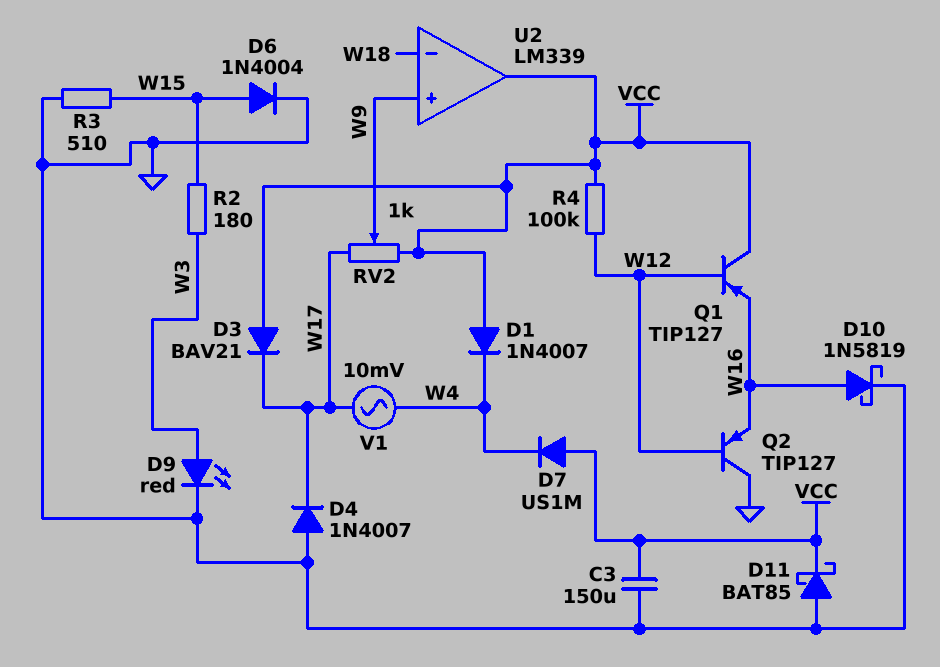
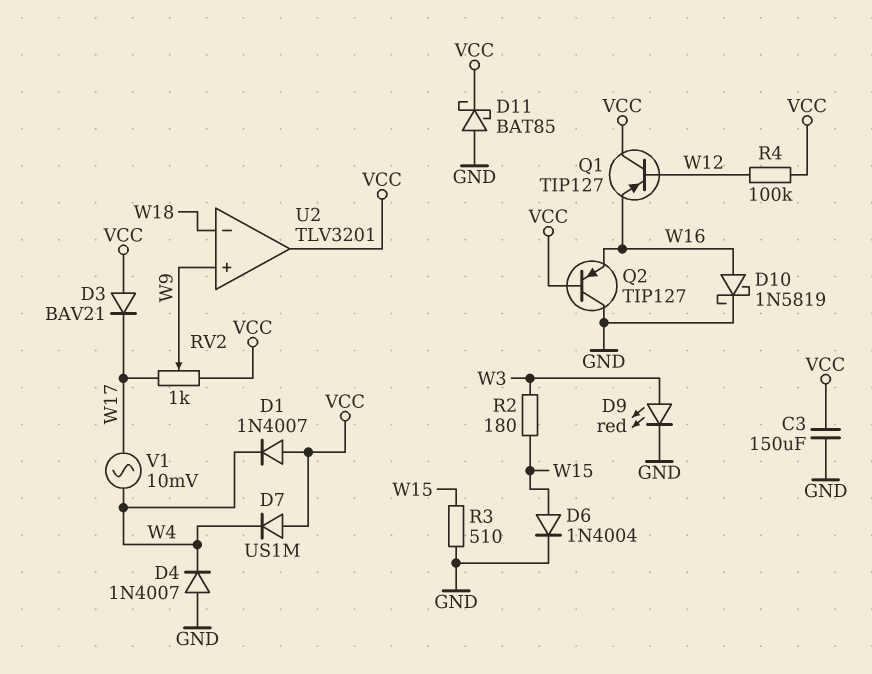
D4: diode 1N4007 (A GND, K W17) -> diode 1N4007 (A GND, K W4)
Q2: PNP TIP127 (B W12, C GND, E W16) -> PNP TIP127 (B VCC, C GND, E W16)
U2: LM339 -> TLV3201

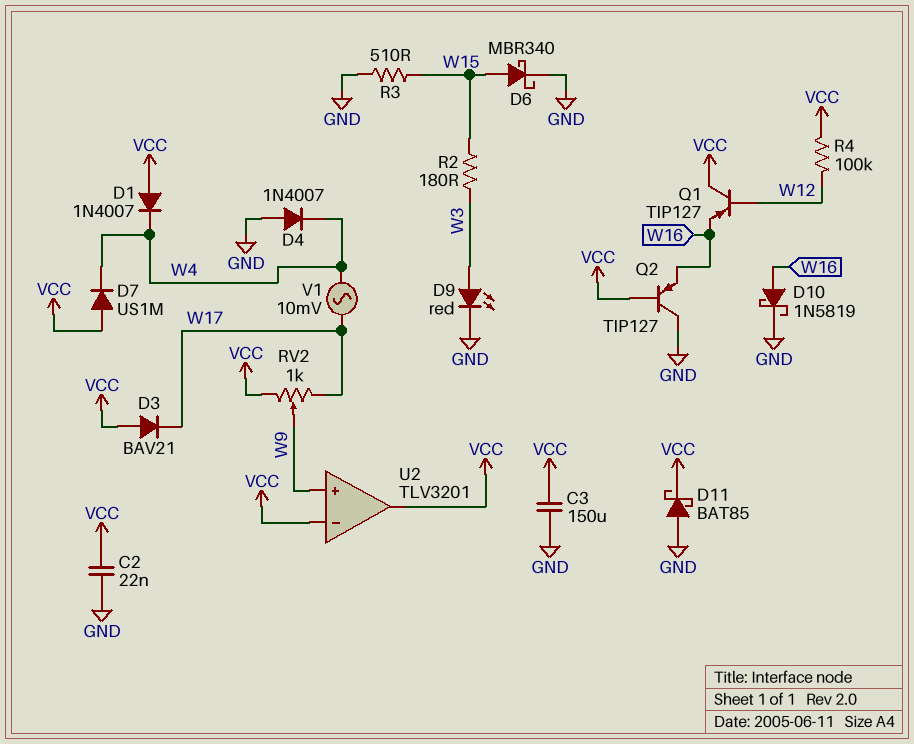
C2: none -> 22nF (GND, VCC)
D6: diode 1N4004 (A W15, K GND) -> schottky MBR340 (A W15, K GND)
U2 pin in-: W18 -> VCC

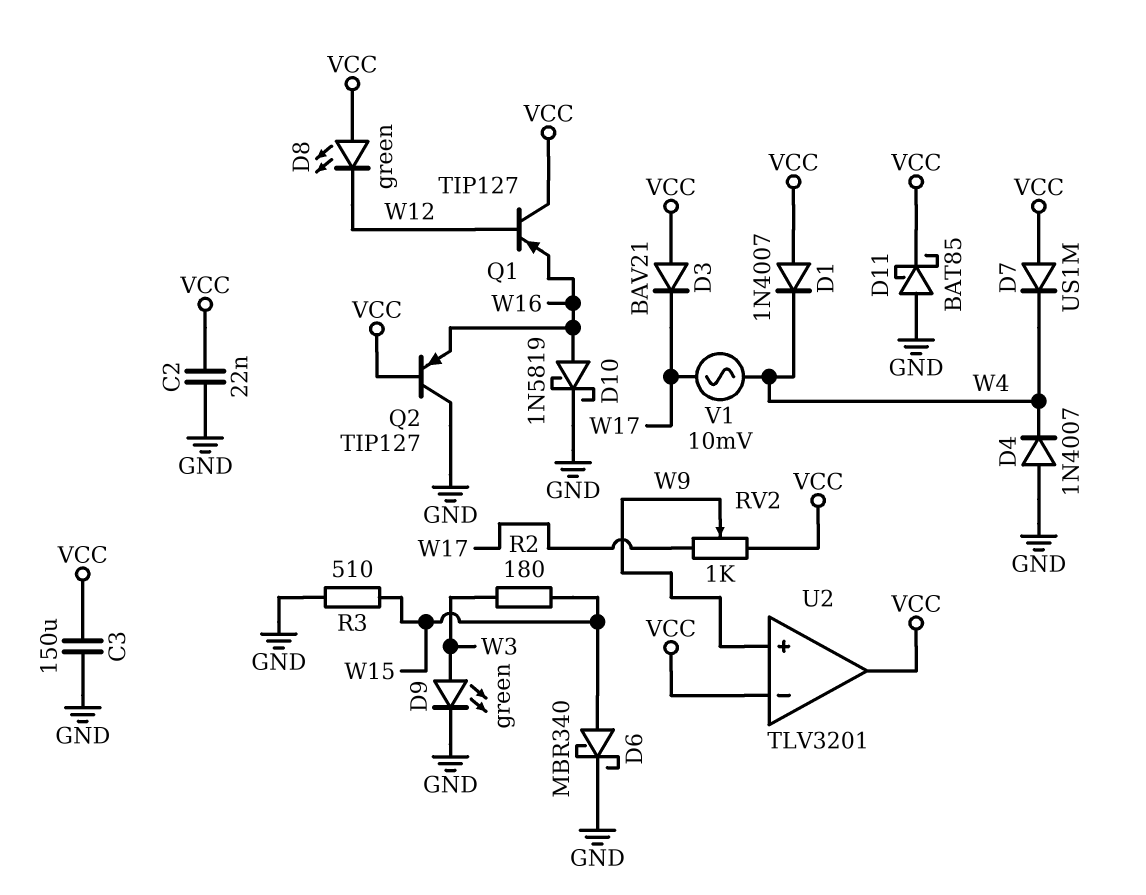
D8: none -> LED green (A VCC, K W12)
D9: LED red (A W3, K GND) -> LED green (A W3, K GND)
R4: 100k (VCC, W12) -> none

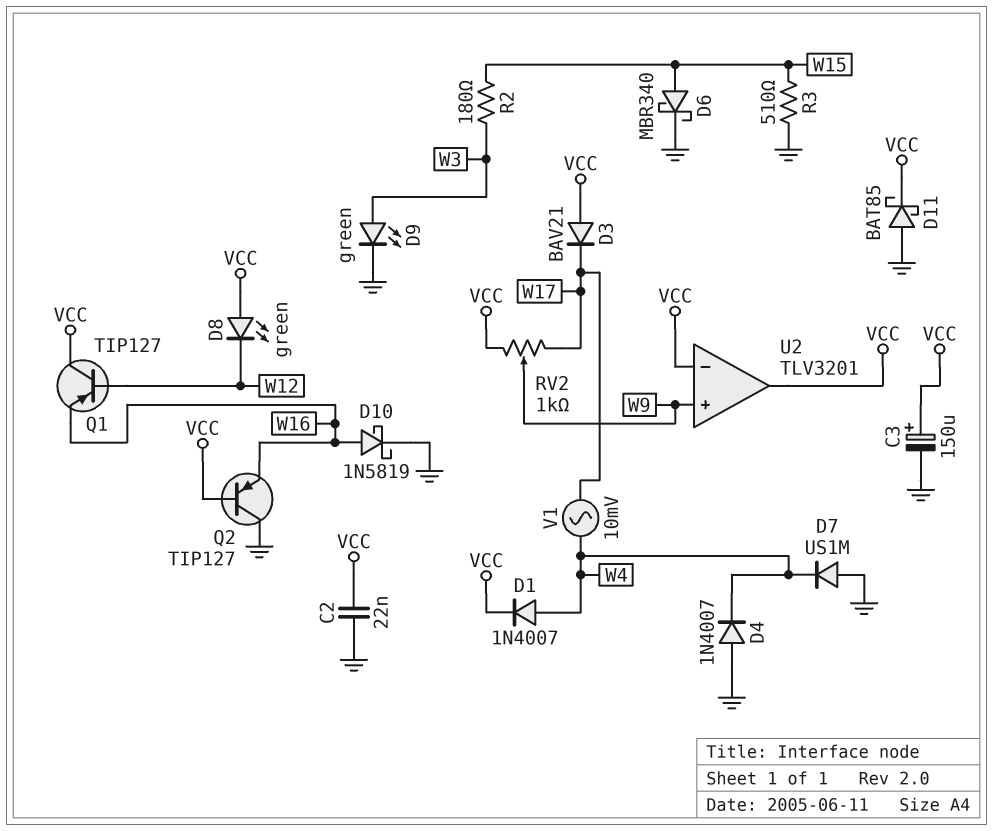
C3: 150uF (GND, VCC) -> 150uF (plus VCC, minus GND)
D1: diode 1N4007 (A VCC, K W4) -> diode 1N4007 (A W4, K VCC)
D7: diode US1M (A VCC, K W4) -> diode US1M (A GND, K W4)

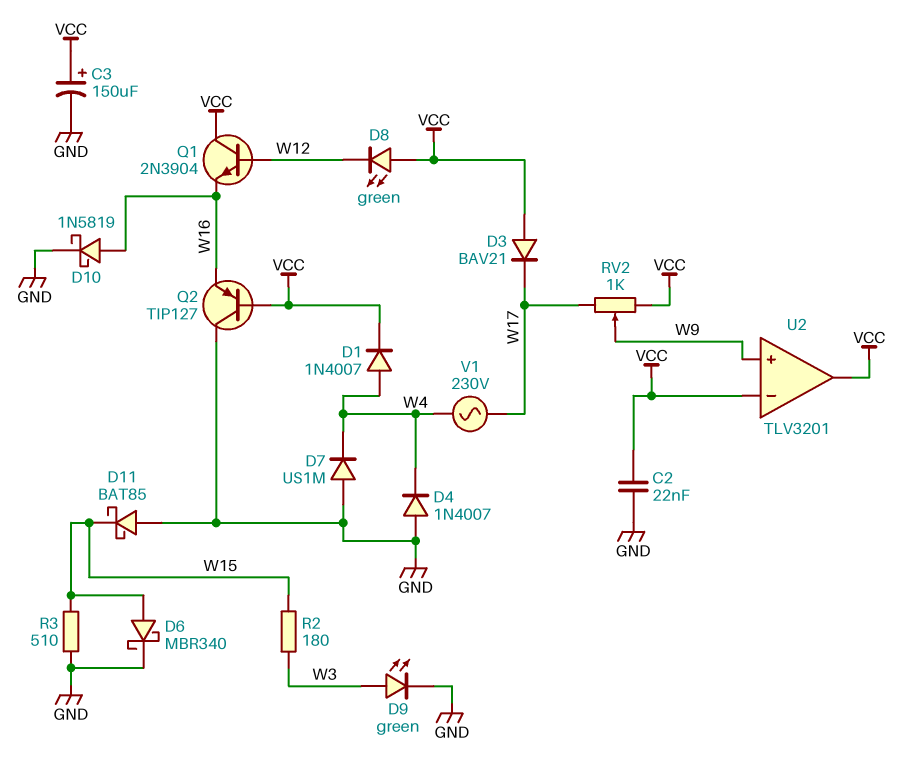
D11: schottky BAT85 (A GND, K VCC) -> schottky BAT85 (A GND, K W15)
Q1: PNP TIP127 (B W12, C VCC, E W16) -> NPN 2N3904 (B W12, C VCC, E W16)
V1: AC 10mV (W4, W17) -> AC 230V (W4, W17)

